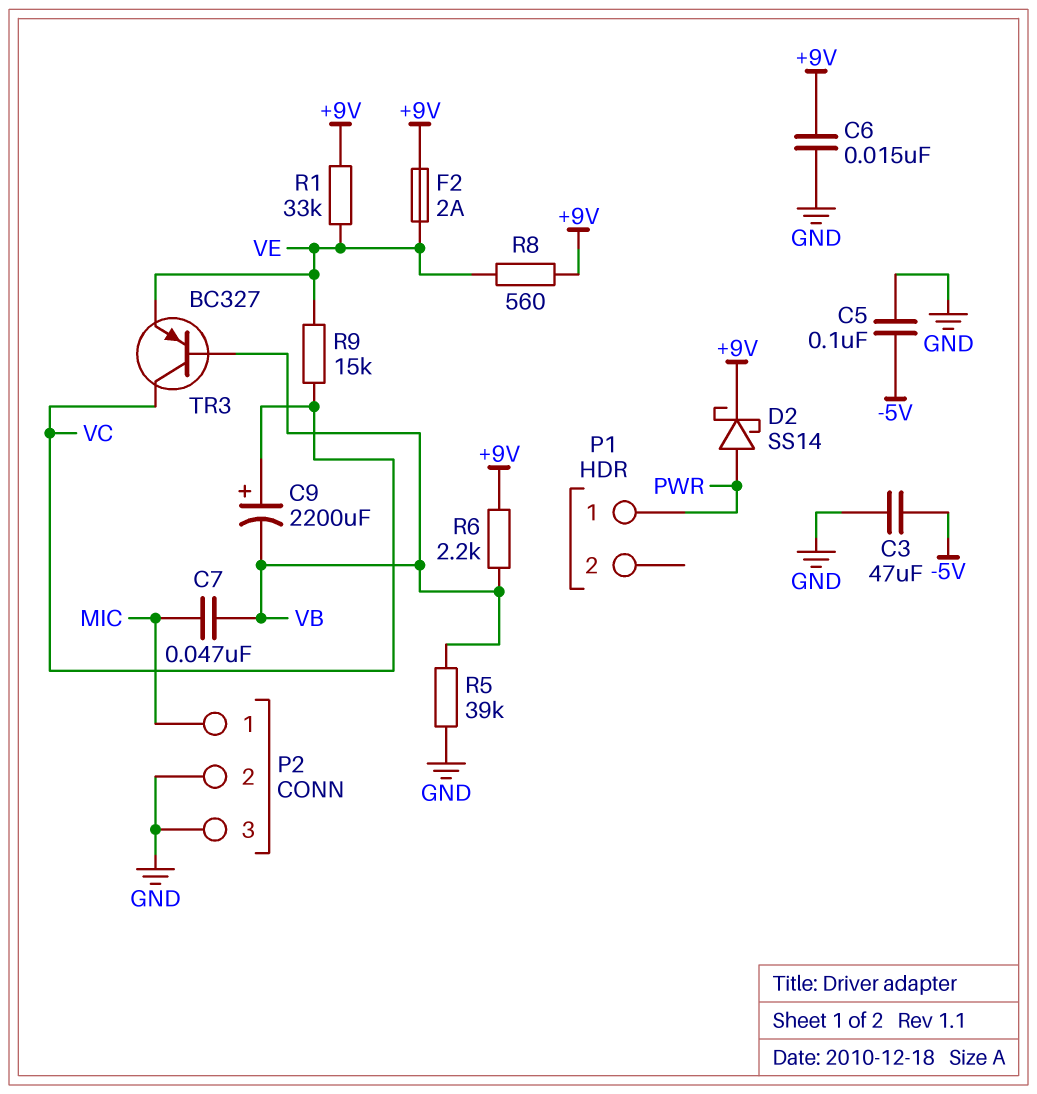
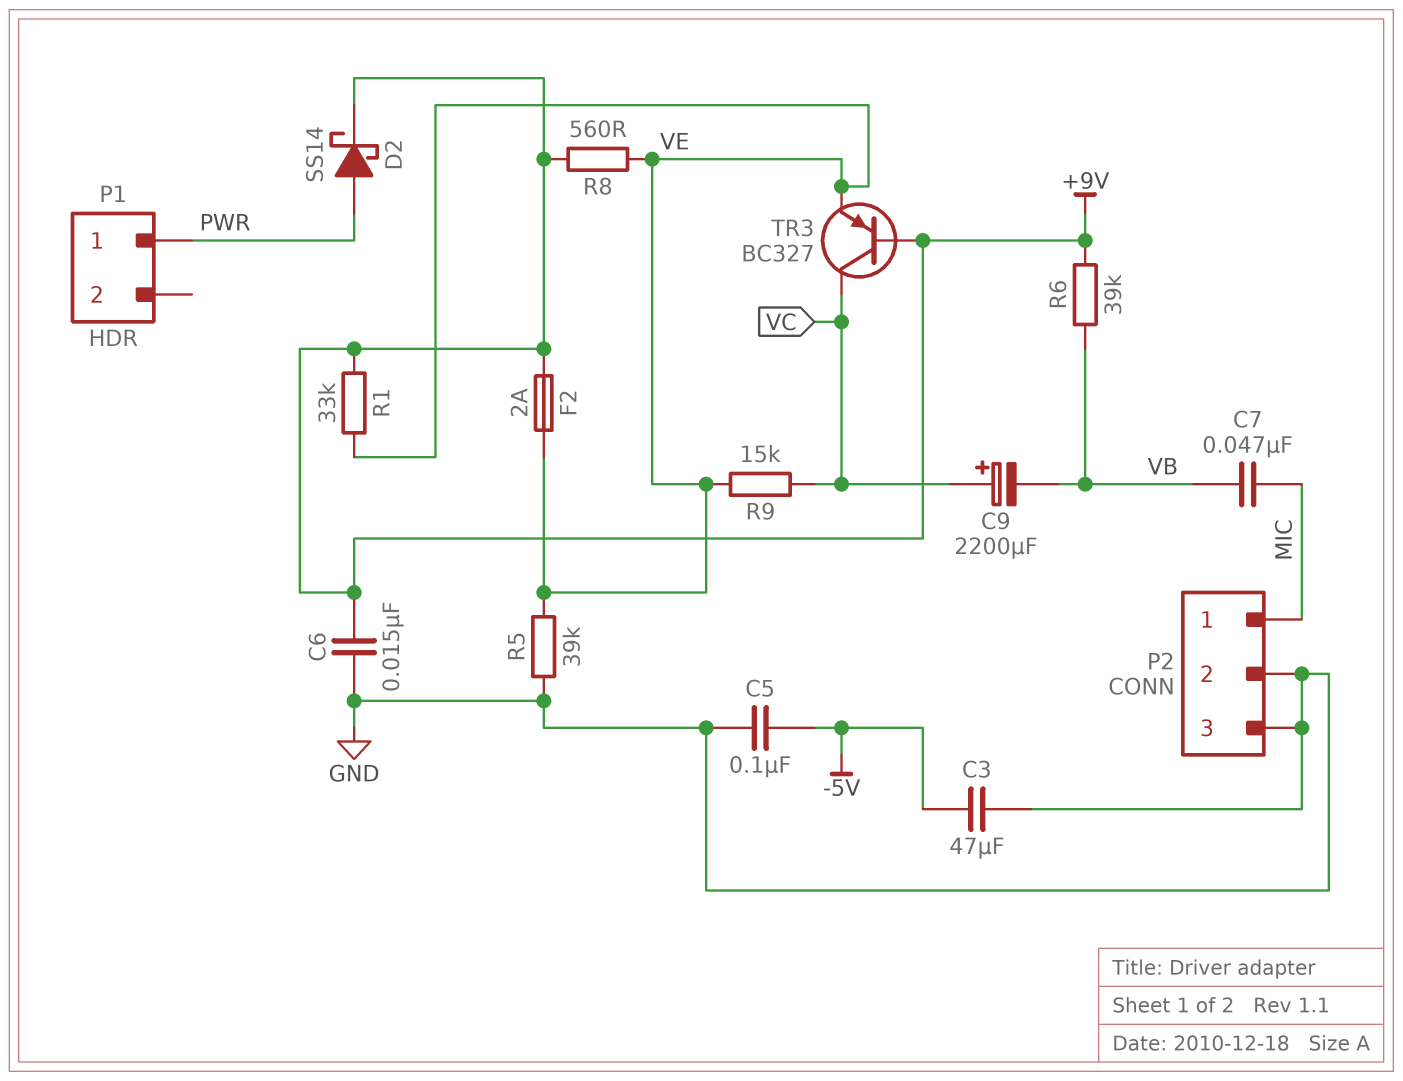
R5: 39k (GND, VB) -> 39k (GND, VE)
R6: 2.2k (+9V, VB) -> 39k (+9V, VB)
TR3: PNP BC327 (B VB, C VC, E VE) -> PNP BC327 (B +9V, C VC, E VE)

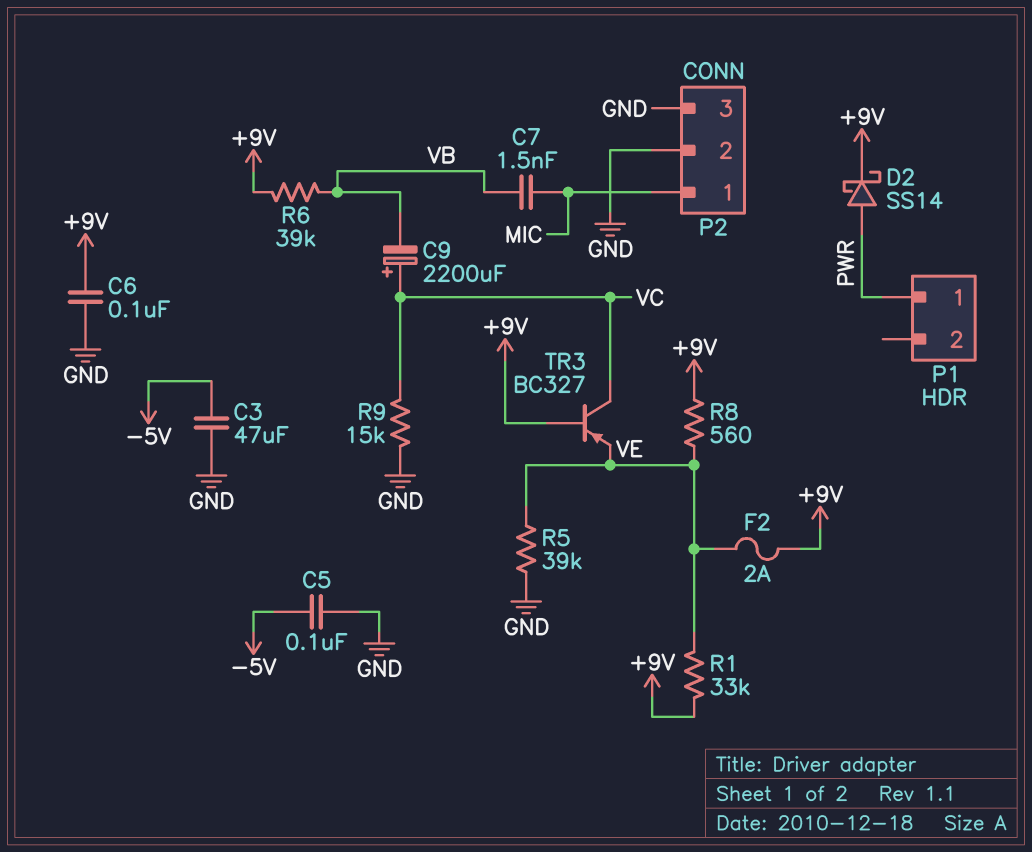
C6: 15nF (+9V, GND) -> 100nF (+9V, GND)
C7: 47nF (MIC, VB) -> 1.5nF (MIC, VB)
R9: 15k (VC, VE) -> 15k (GND, VC)

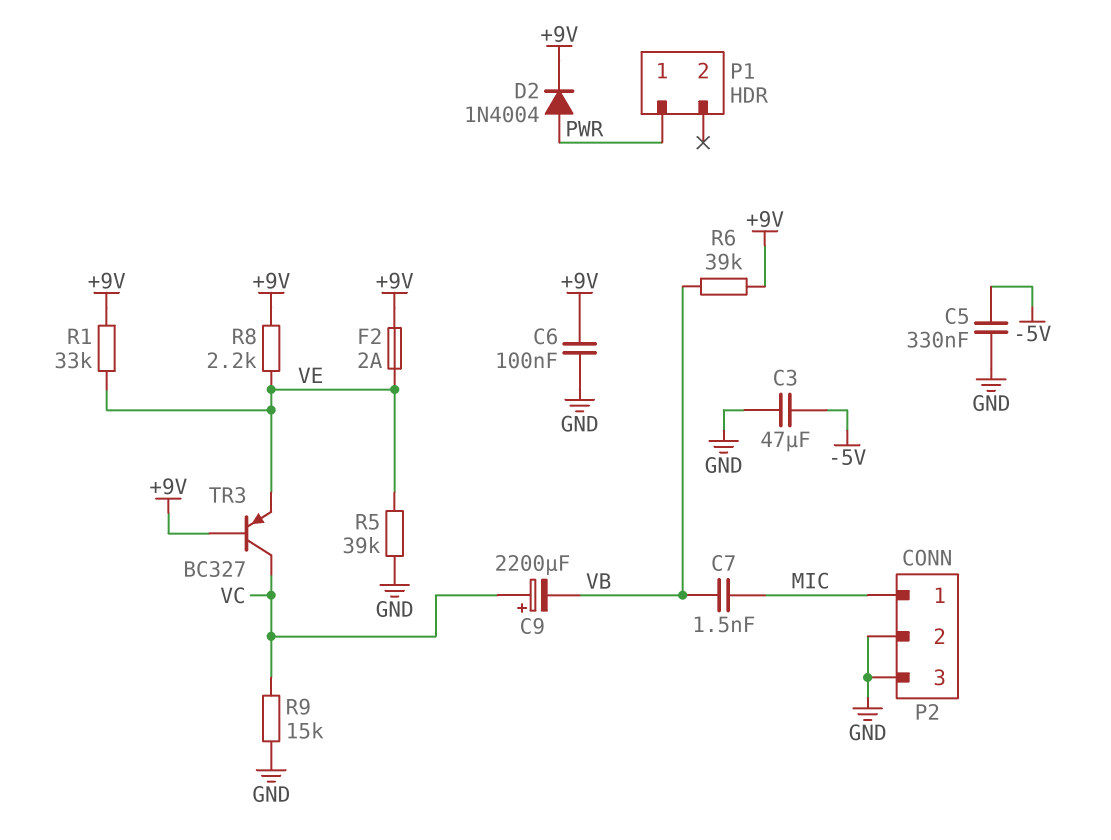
C5: 100nF (-5V, GND) -> 330nF (-5V, GND)
D2: schottky SS14 (A PWR, K +9V) -> diode 1N4004 (A PWR, K +9V)
R8: 560 (+9V, VE) -> 2.2k (+9V, VE)

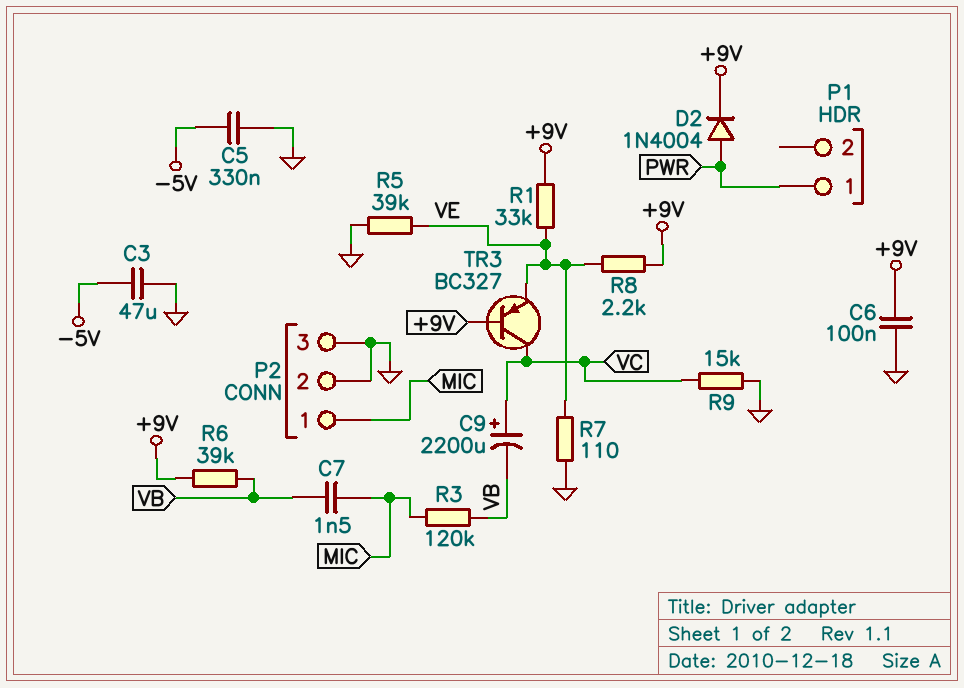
F2: 2A (+9V, VE) -> none
R3: none -> 120k (MIC, VB)
R7: none -> 110 (GND, VE)

